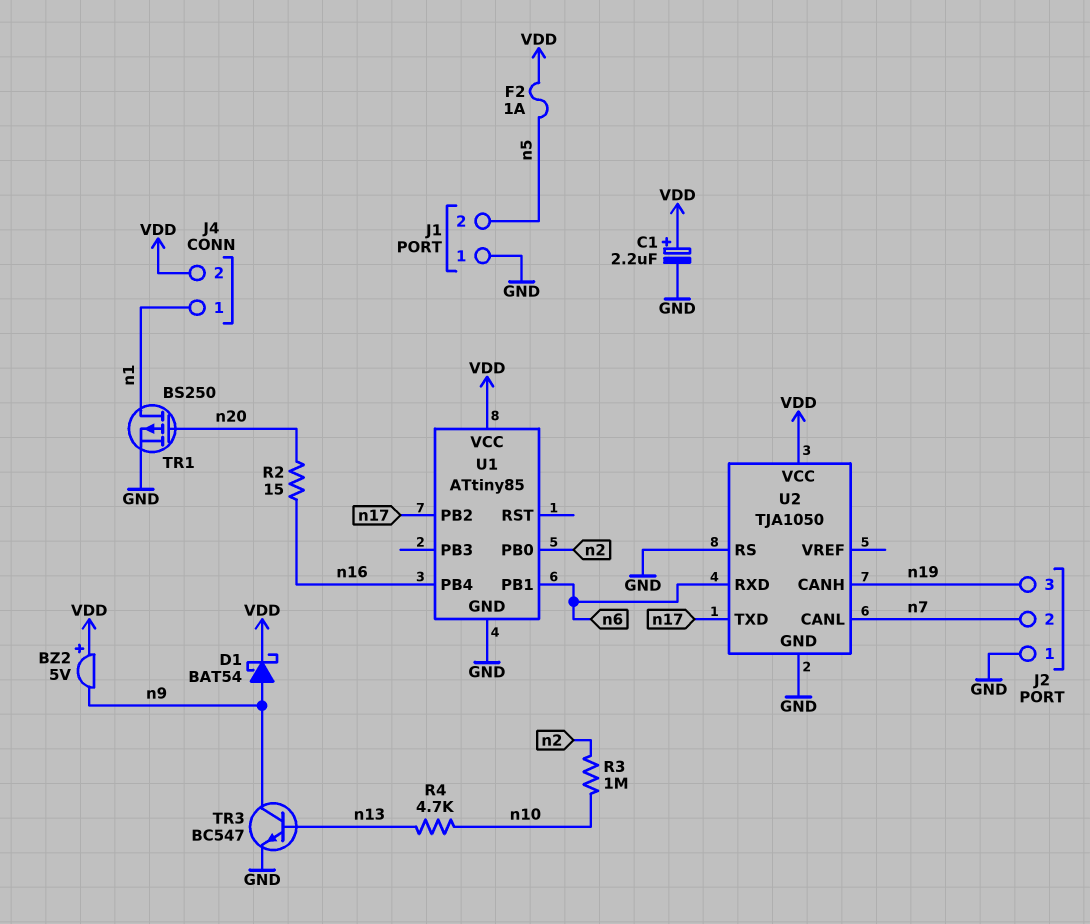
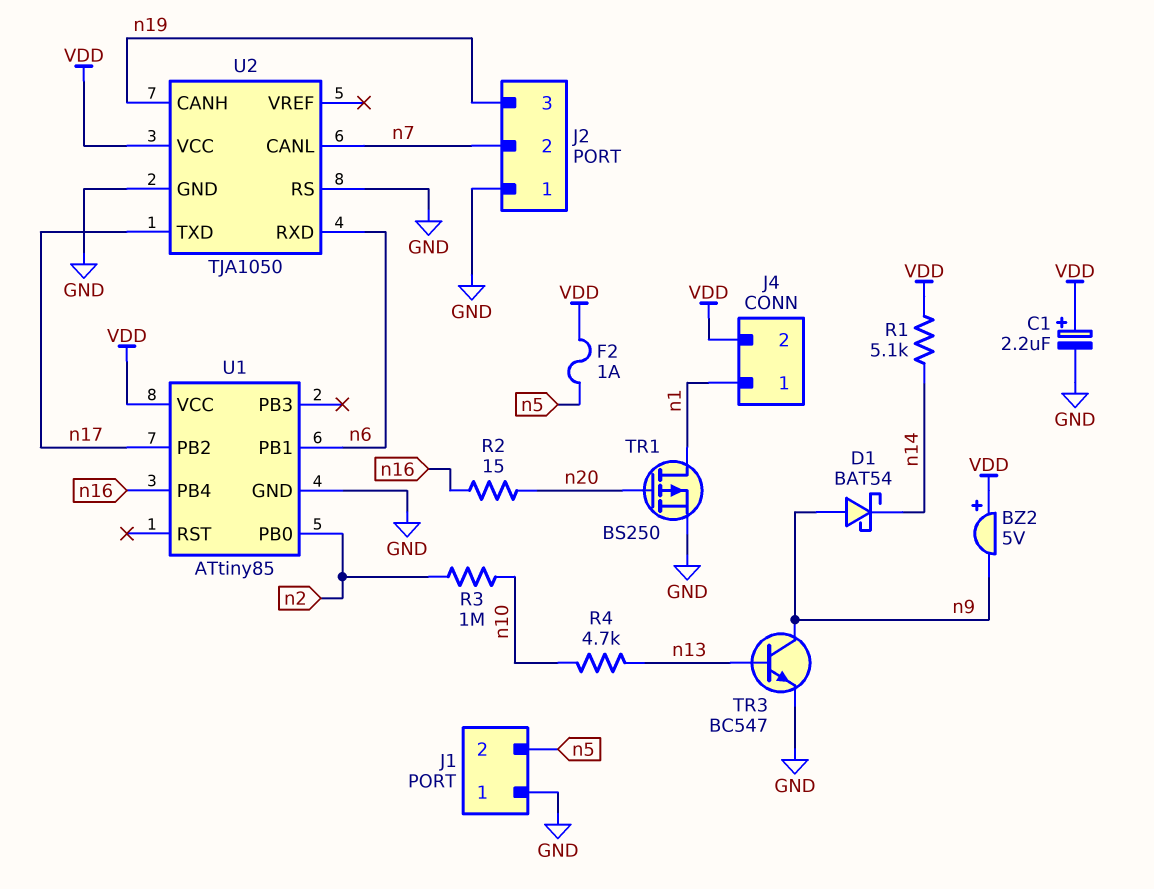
D1: schottky BAT54 (A n9, K VDD) -> schottky BAT54 (A n9, K n14)
R1: none -> 5.1k (VDD, n14)

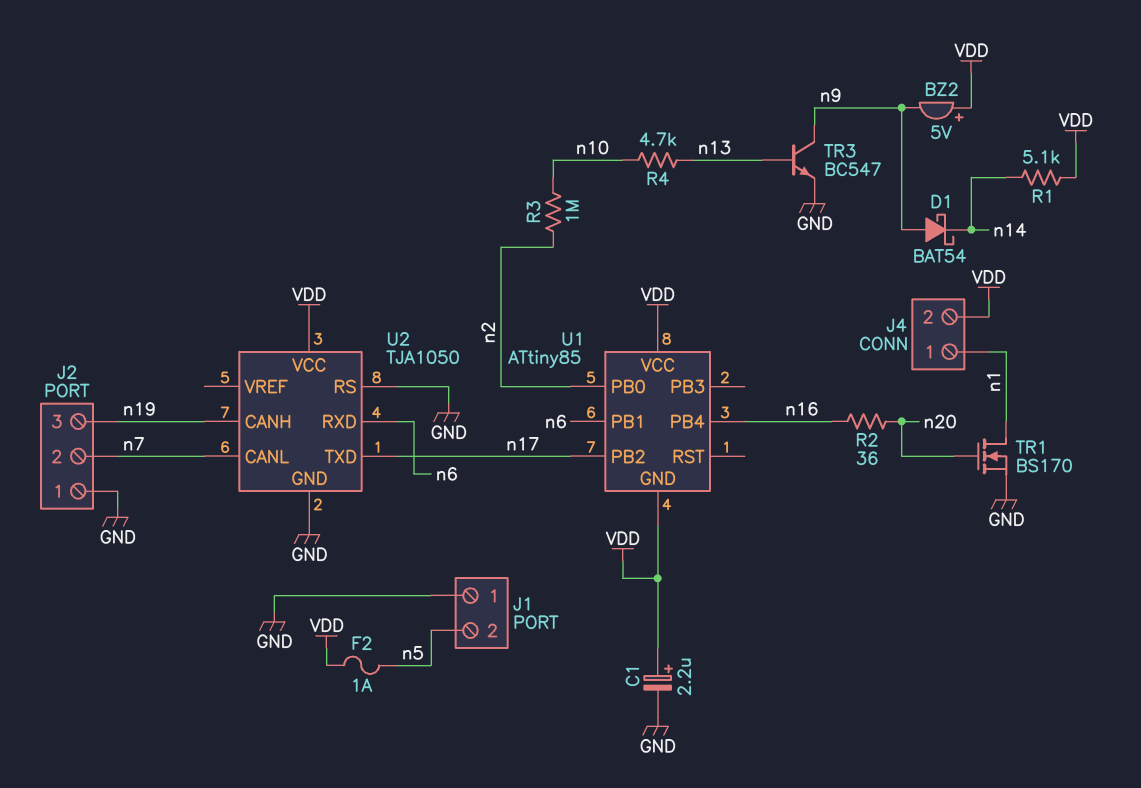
R2: 15 (n16, n20) -> 36 (n16, n20)
TR1: PMOS BS250 (G n20, D n1, S GND) -> NMOS BS170 (G n20, D n1, S GND)
U1 pin GND: GND -> VDD

